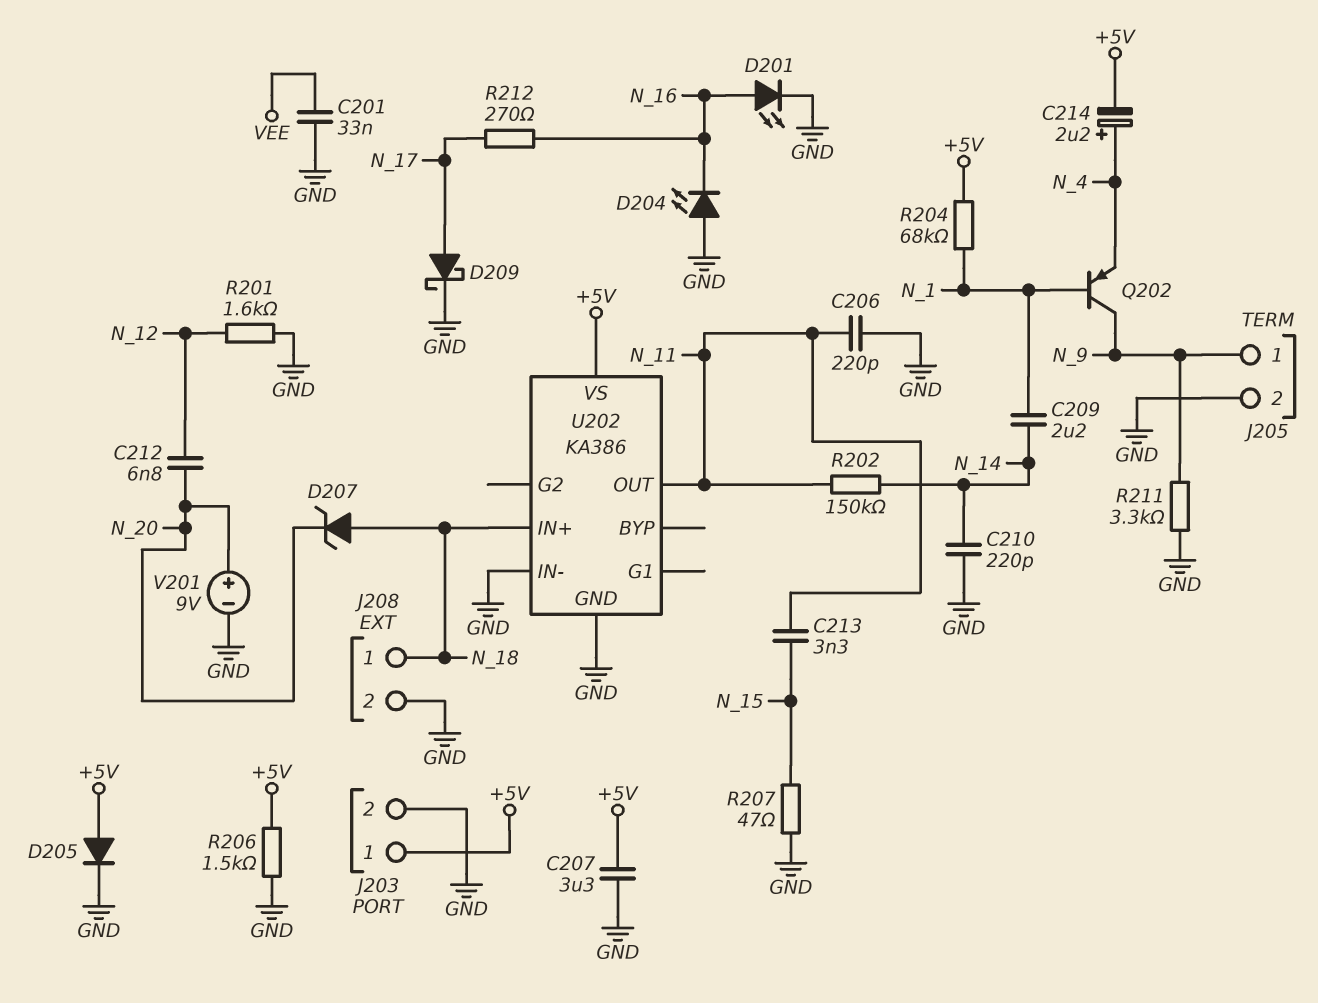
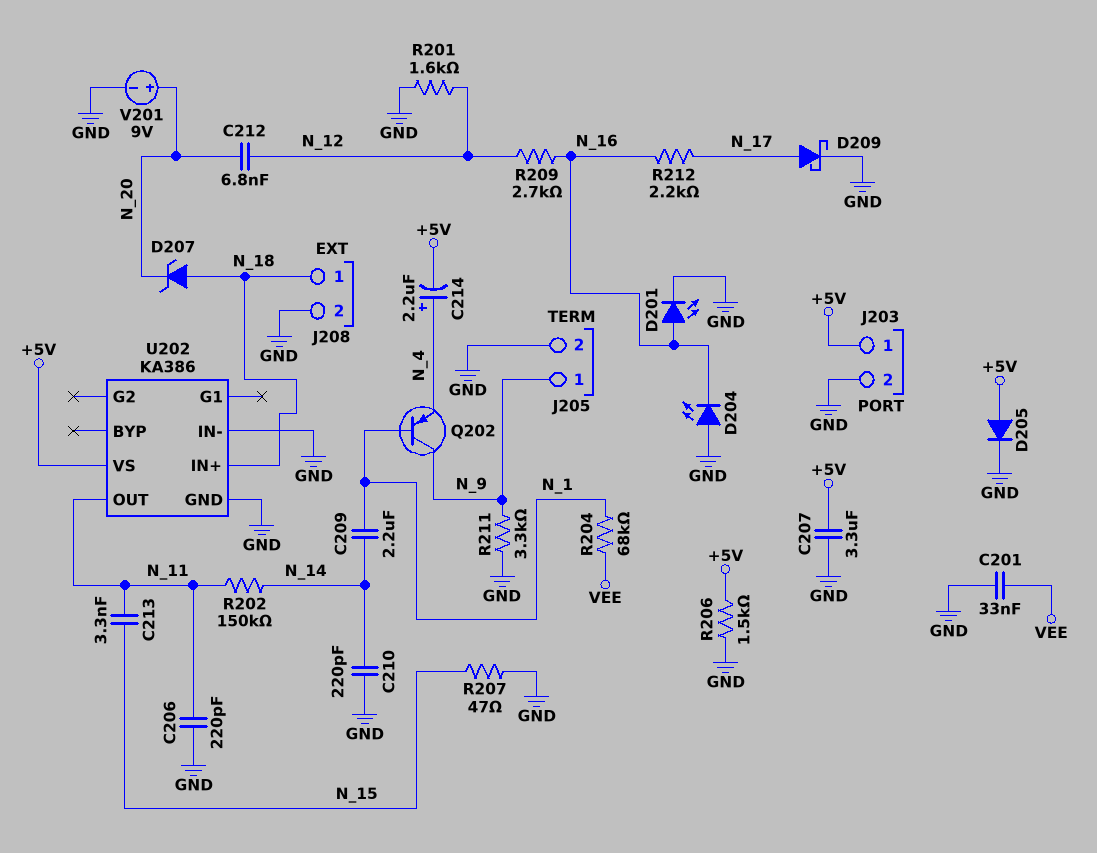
R204: 68k (+5V, N_1) -> 68k (N_1, VEE)
R209: none -> 2.7k (N_12, N_16)
R212: 270 (N_16, N_17) -> 2.2k (N_16, N_17)

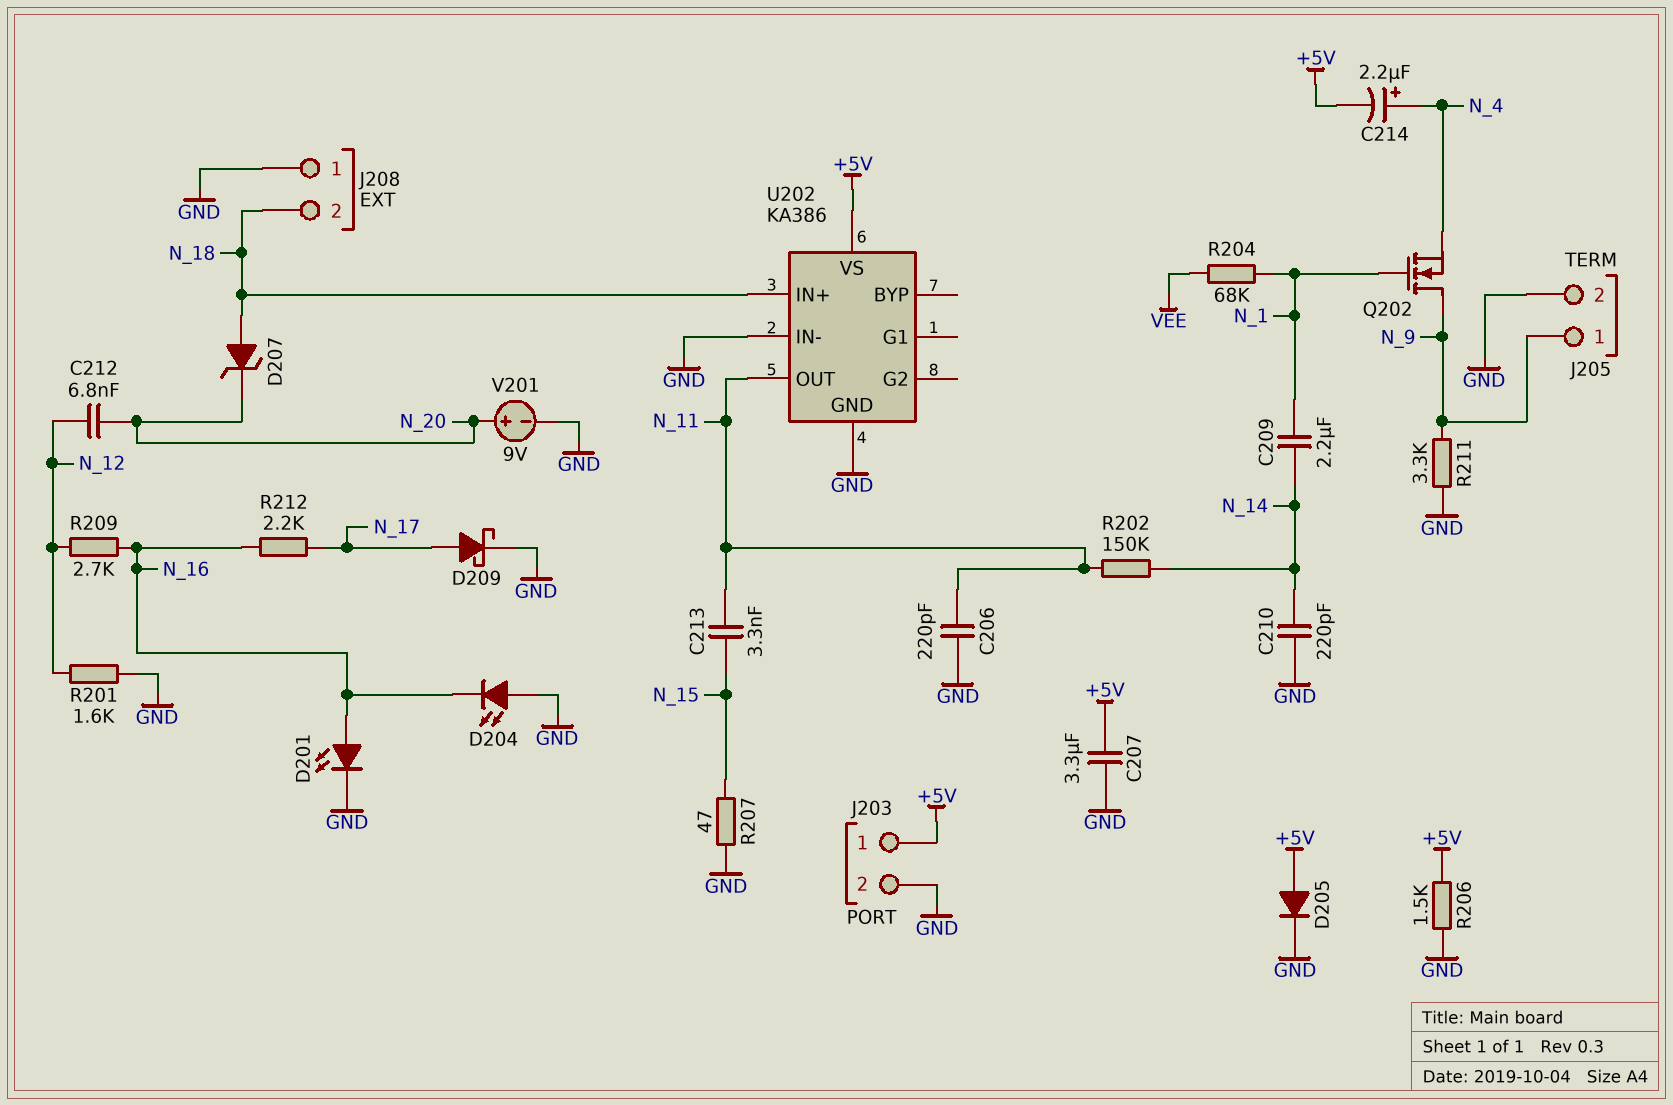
C201: 33nF (GND, VEE) -> none
J208 pin 1: N_18 -> GND
J208 pin 2: GND -> N_18
Q202: PNP (B N_1, C N_9, E N_4) -> NMOS (G N_1, D N_9, S N_4)

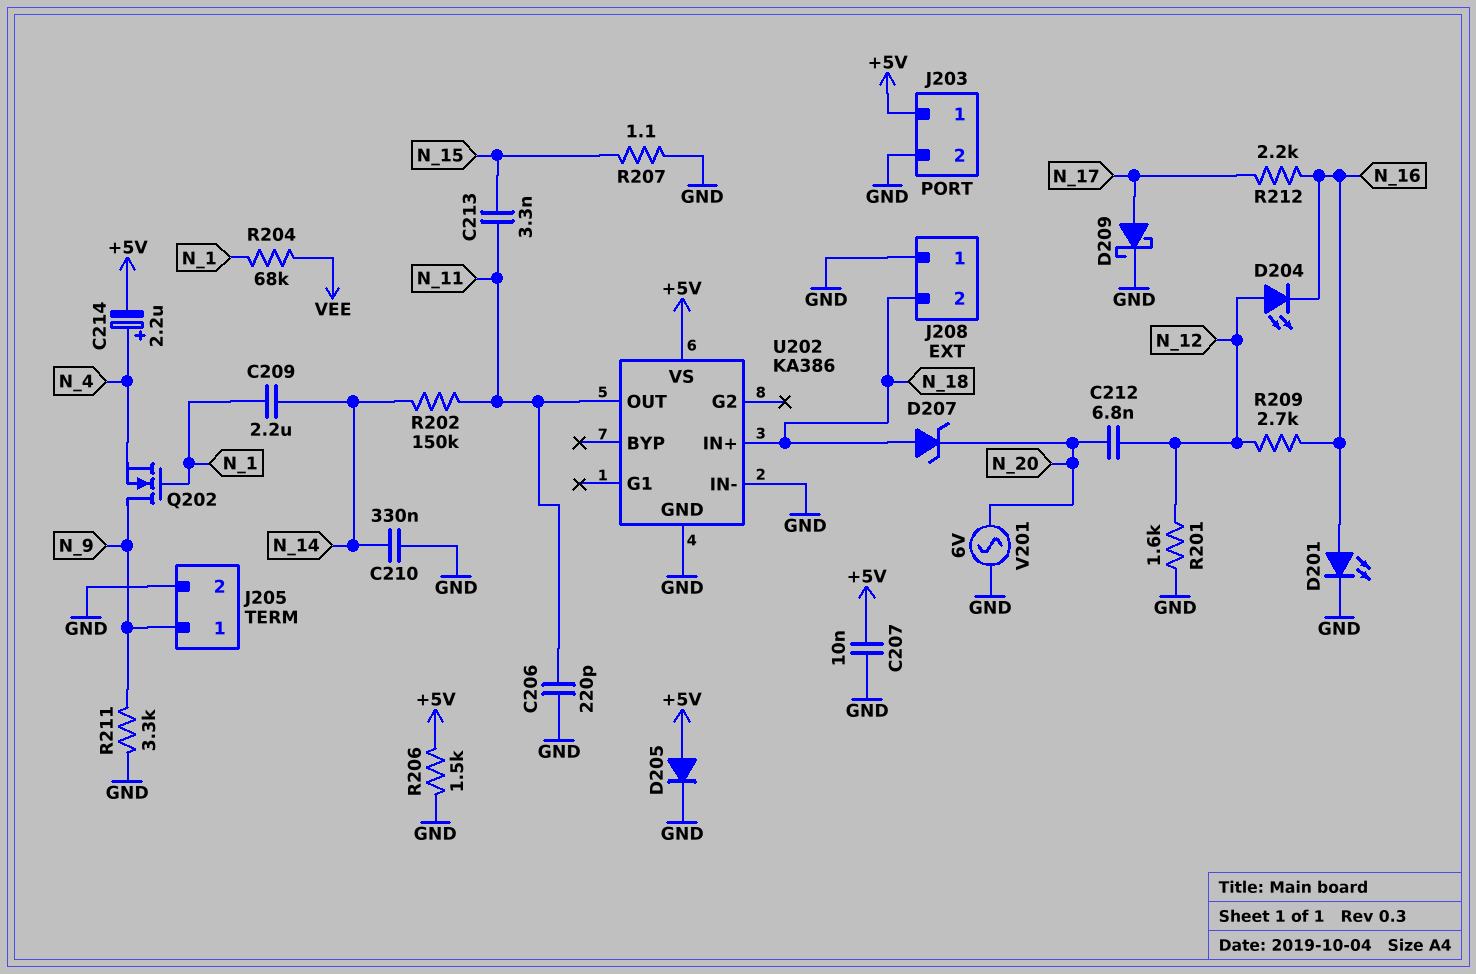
C207: 3.3uF (+5V, GND) -> 10nF (+5V, GND)
C210: 220pF (GND, N_14) -> 330nF (GND, N_14)
D204: LED (A GND, K N_16) -> LED (A N_12, K N_16)
R207: 47 (GND, N_15) -> 1.1 (GND, N_15)
V201: 9V (plus N_20, minus GND) -> AC 6V (GND, N_20)

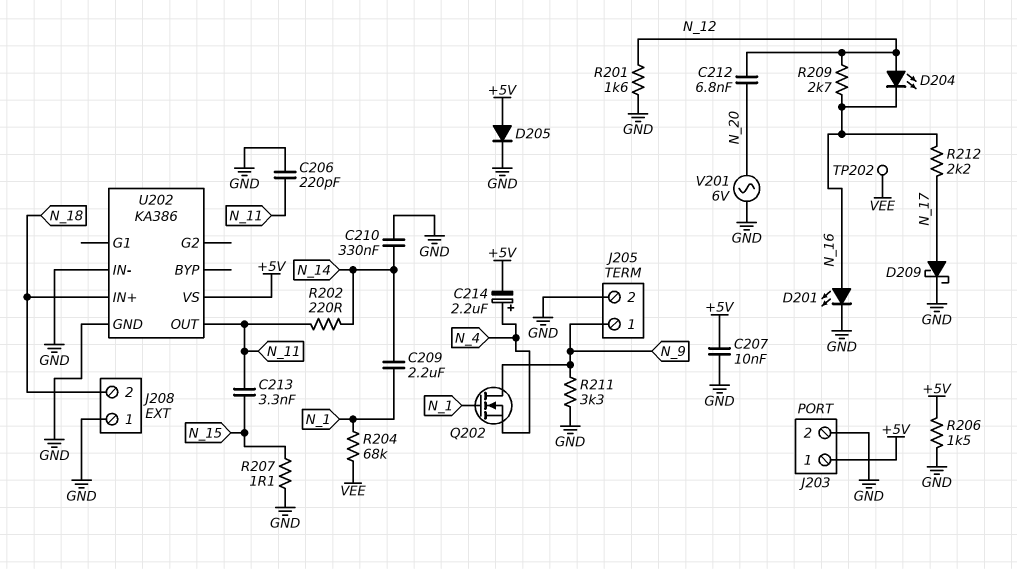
D207: zener (A N_18, K N_20) -> none
R202: 150k (N_11, N_14) -> 220 (N_11, N_14)
TP202: none -> test point (VEE)

